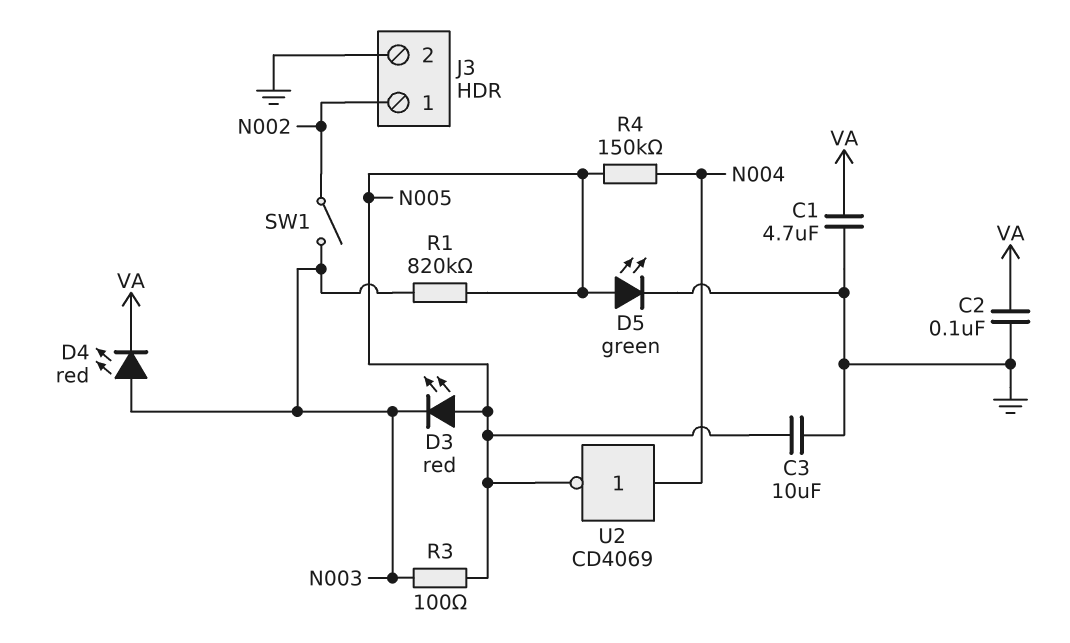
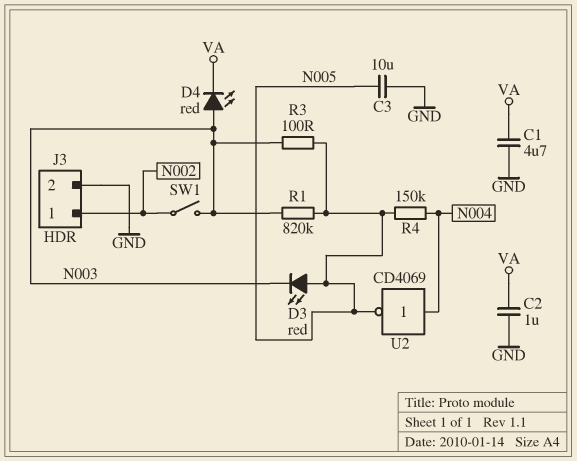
C2: 100nF (GND, VA) -> 1uF (GND, VA)
D5: LED green (A N005, K GND) -> none

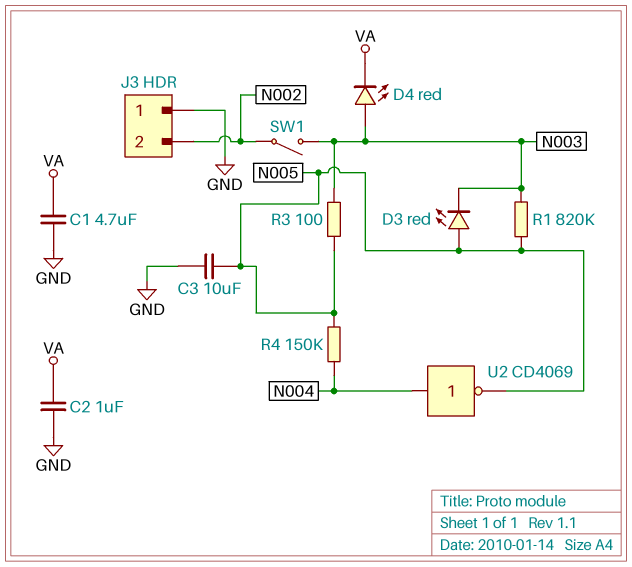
J3 pin 1: N002 -> GND
J3 pin 2: GND -> N002

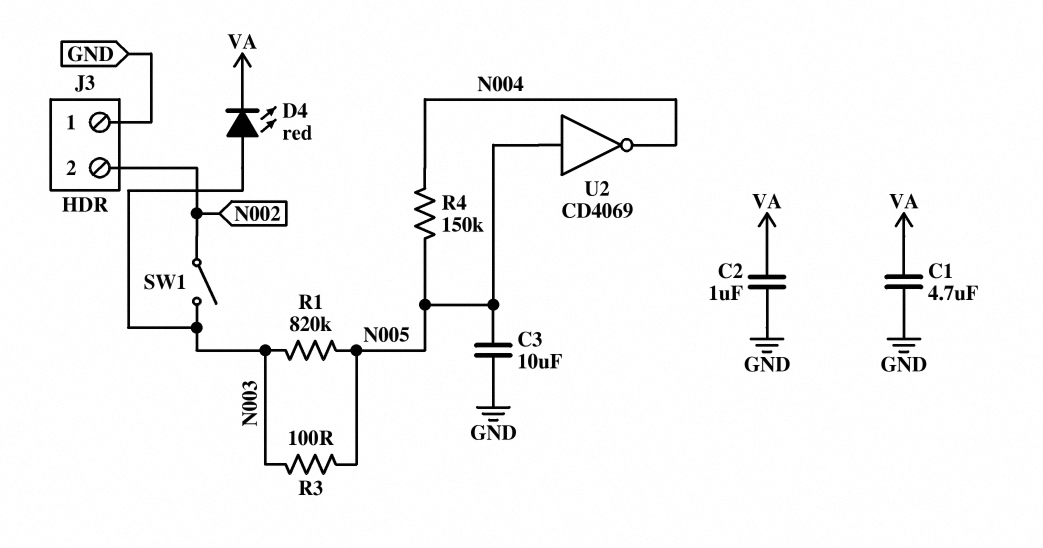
D3: LED red (A N005, K N003) -> none
U2: NOT CD4069 (in N004, out N005) -> NOT CD4069 (in N005, out N004)

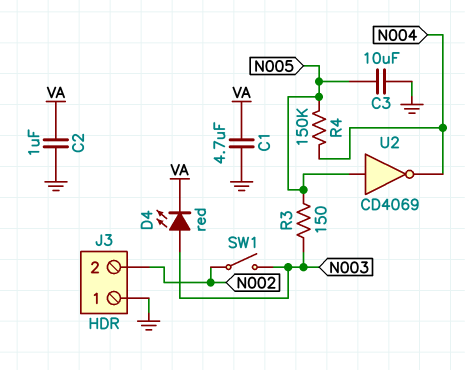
R1: 820k (N003, N005) -> none
R3: 100 (N003, N005) -> 150 (N003, N005)

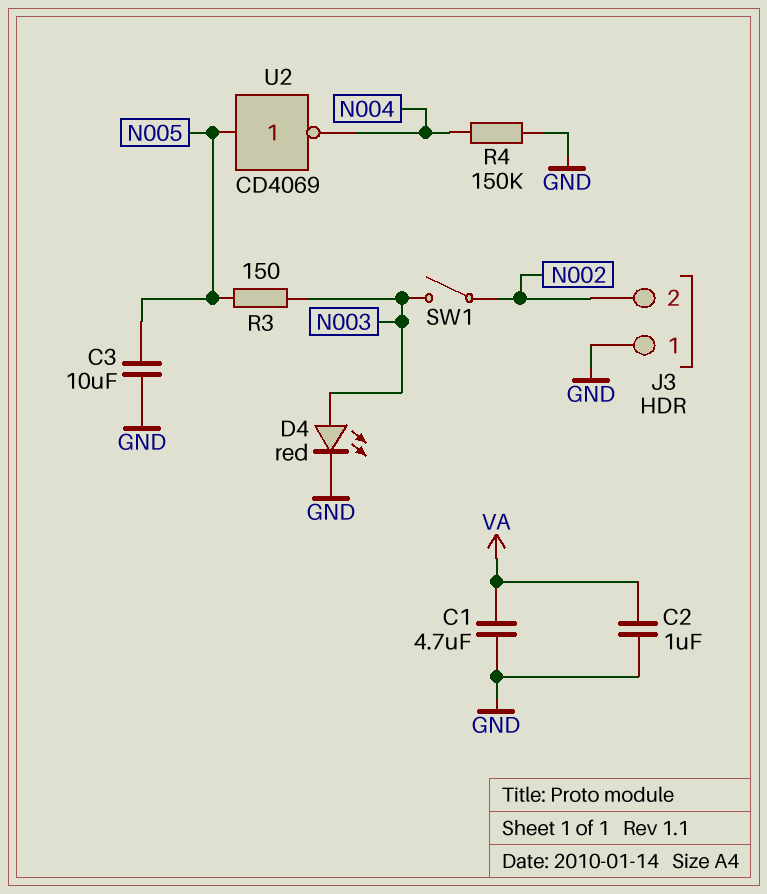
D4: LED red (A N003, K VA) -> LED red (A N003, K GND)
R4: 150k (N004, N005) -> 150k (GND, N004)

